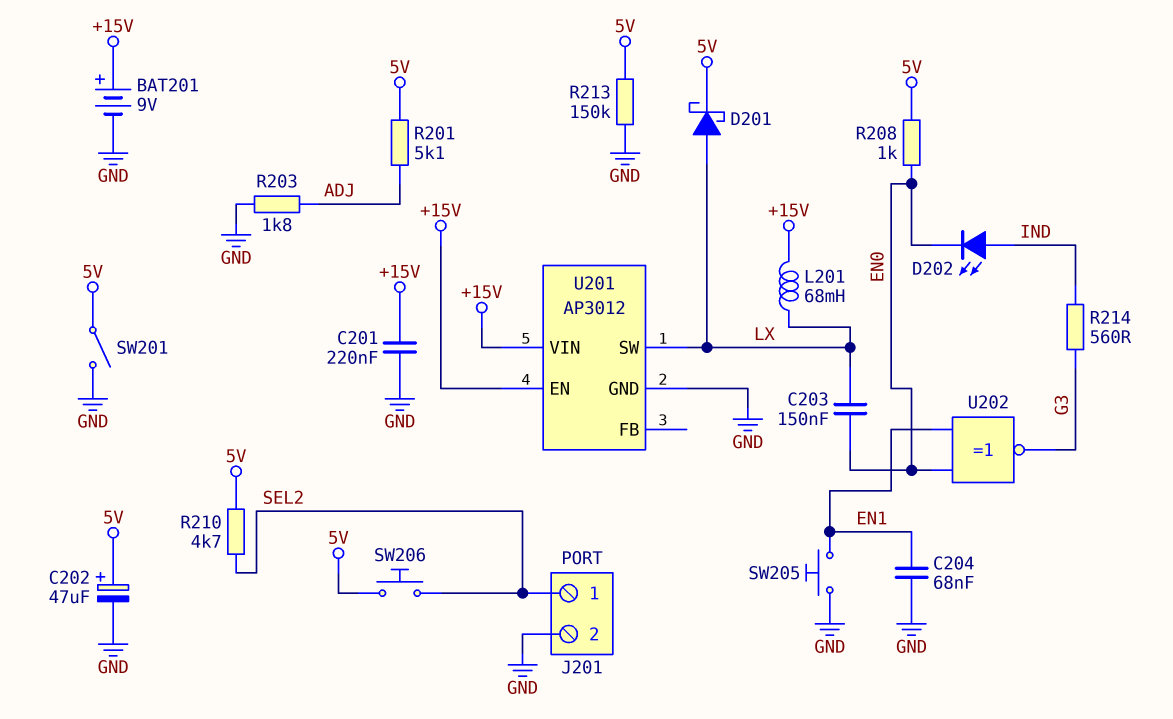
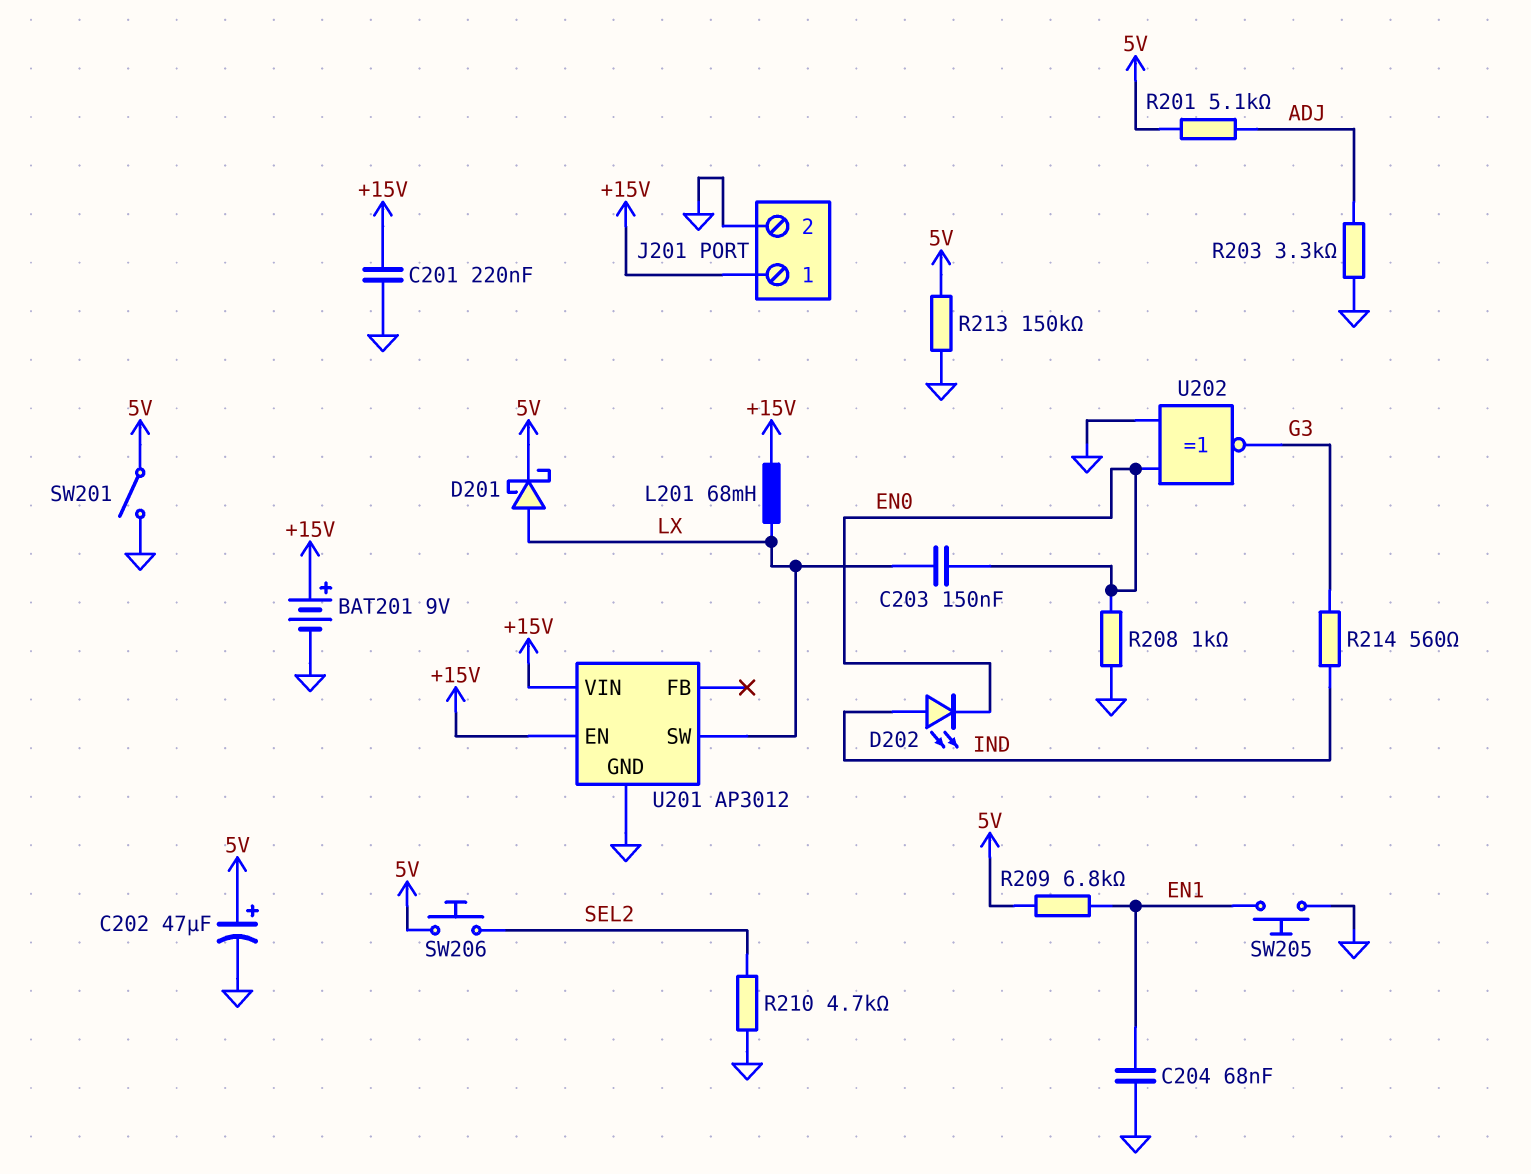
J201 pin 1: SEL2 -> +15V
R203: 1.8k (ADJ, GND) -> 3.3k (ADJ, GND)
R208: 1k (5V, EN0) -> 1k (EN0, GND)
R209: none -> 6.8k (5V, EN1)
R210: 4.7k (5V, SEL2) -> 4.7k (GND, SEL2)
U202: XNOR (in EN0, in EN1, out G3) -> XNOR (in EN0, in GND, out G3)

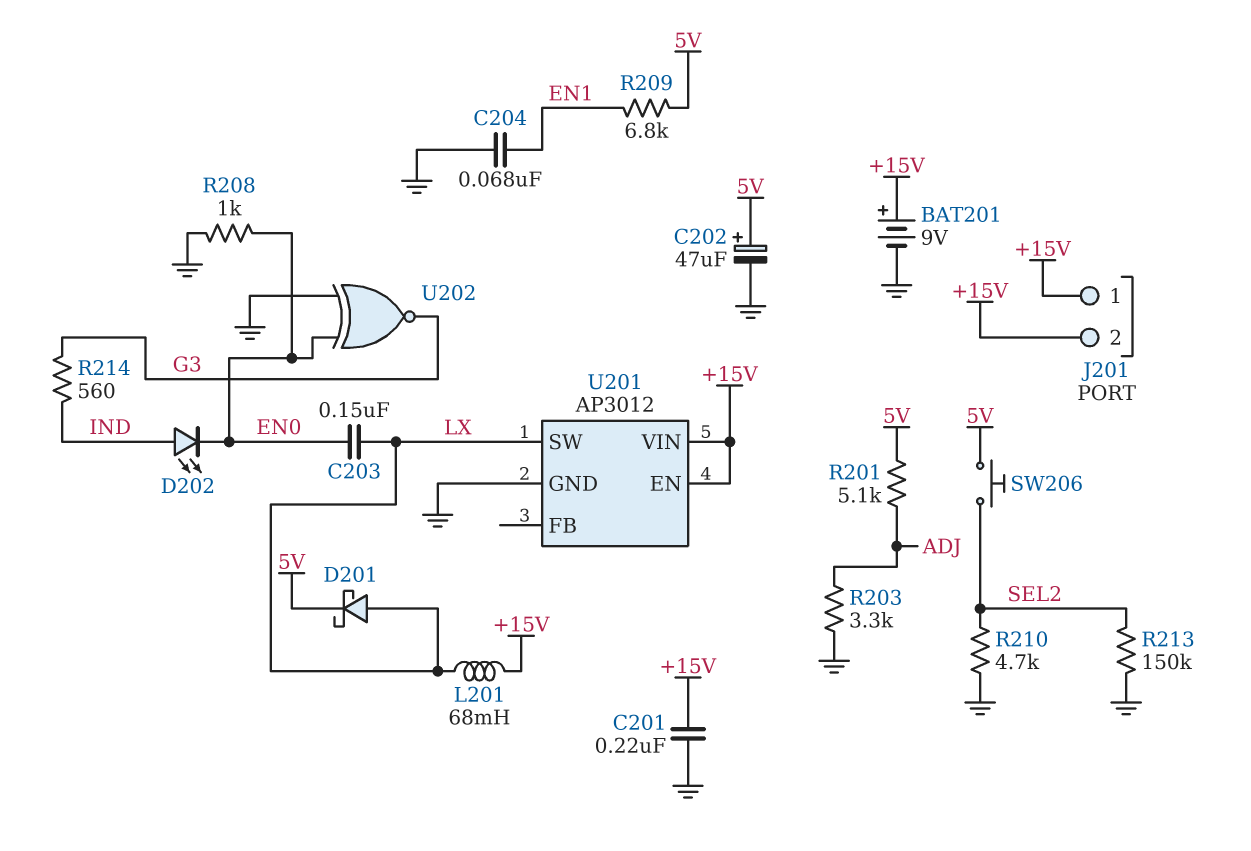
J201 pin 2: GND -> +15V
R213: 150k (5V, GND) -> 150k (GND, SEL2)
SW201: switch (5V, GND) -> none
SW205: button (EN1, GND) -> none

